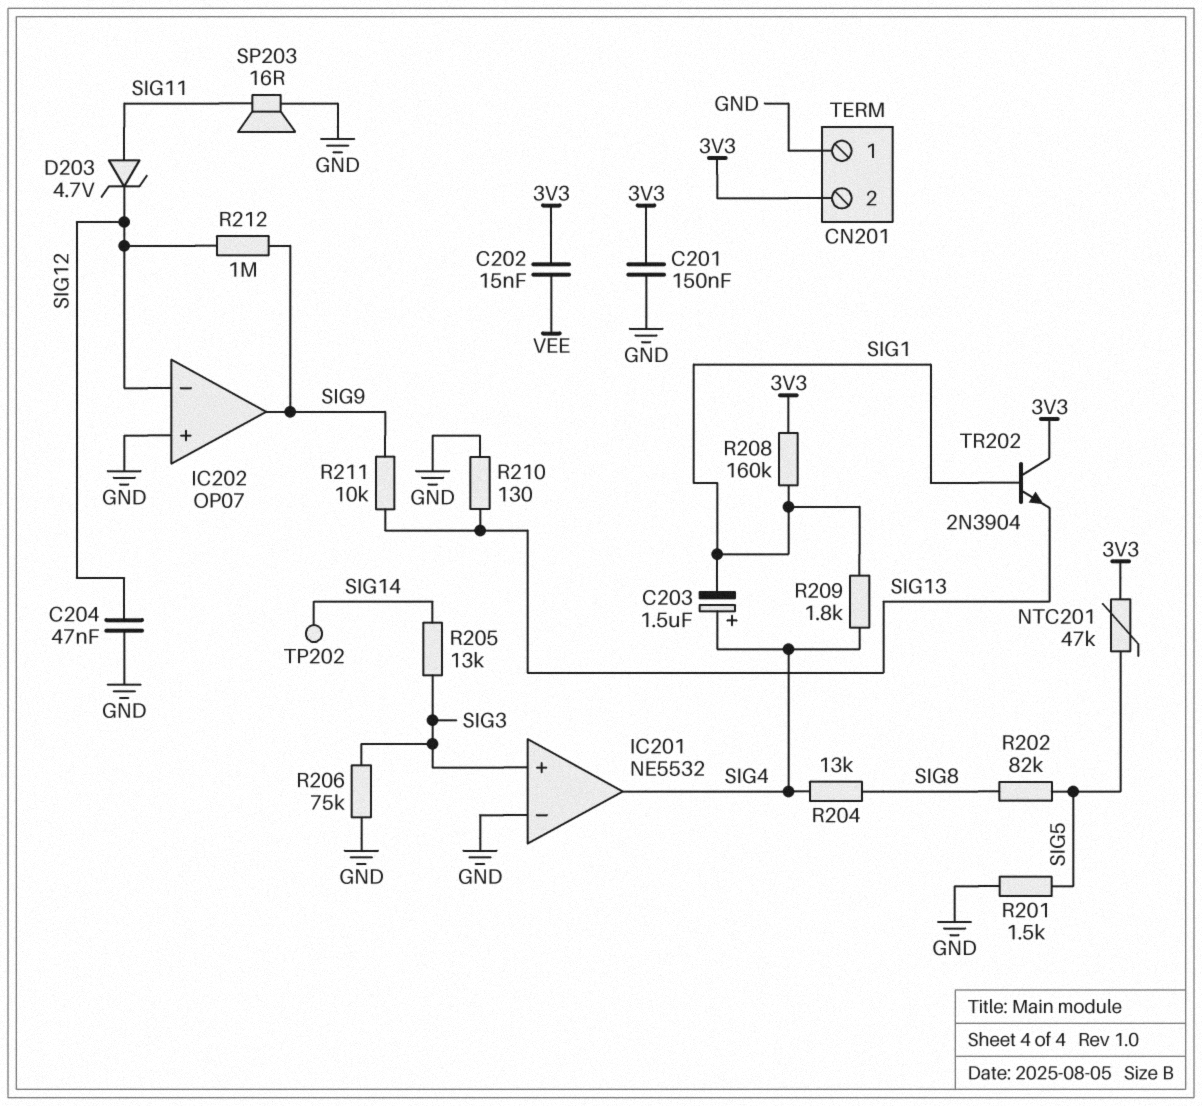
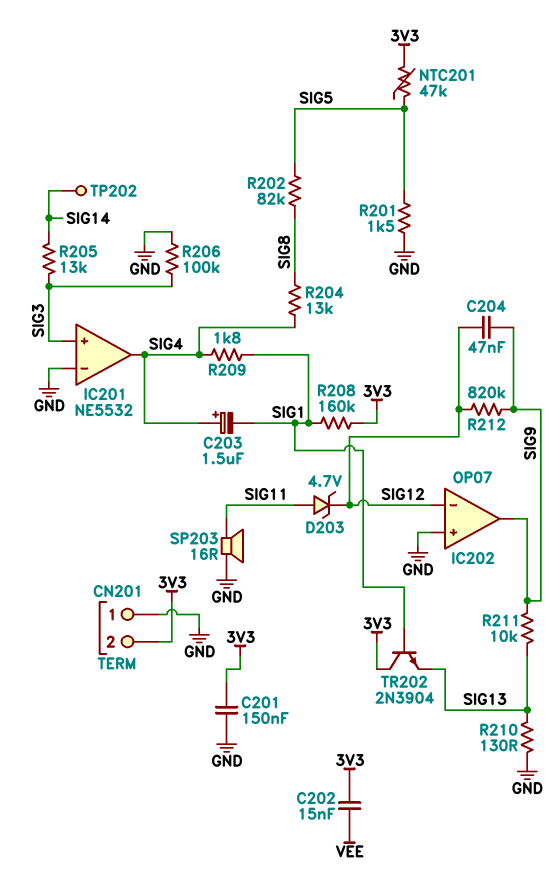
C204: 47nF (GND, SIG12) -> 47nF (SIG9, SIG12)
R206: 75k (GND, SIG3) -> 100k (GND, SIG3)
R212: 1M (SIG9, SIG12) -> 820k (SIG9, SIG12)

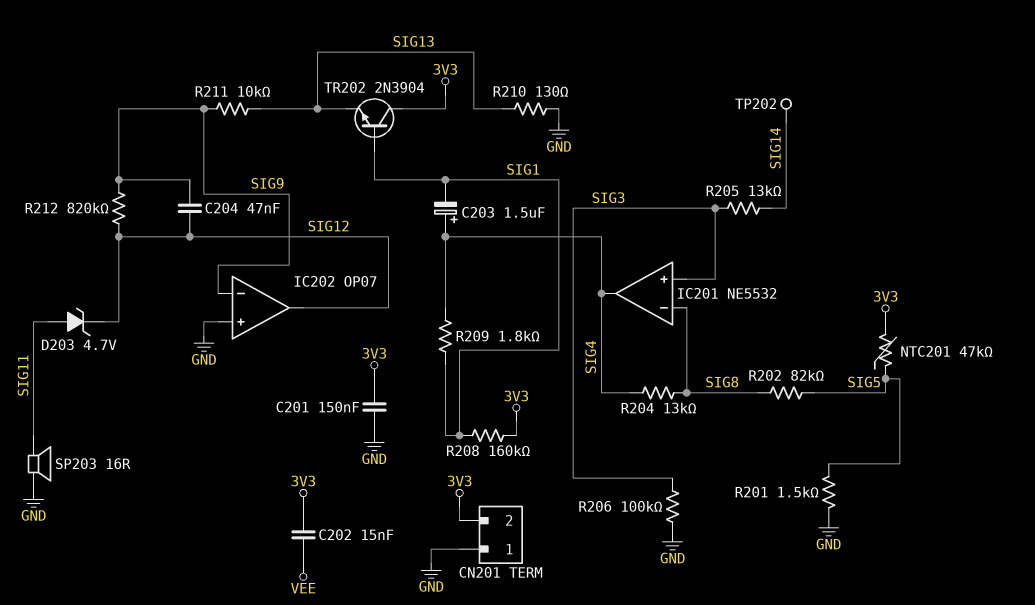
IC201 pin in-: GND -> SIG8
IC202 pin in-: SIG12 -> SIG9
IC202 pin out: SIG9 -> SIG12

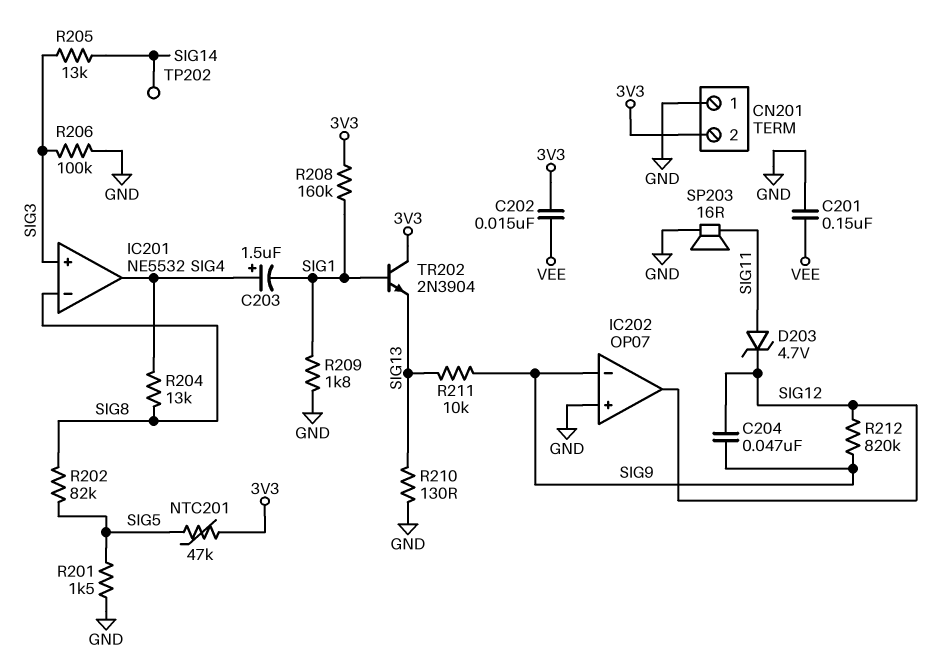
C201: 150nF (3V3, GND) -> 150nF (GND, VEE)
R209: 1.8k (SIG1, SIG4) -> 1.8k (GND, SIG1)

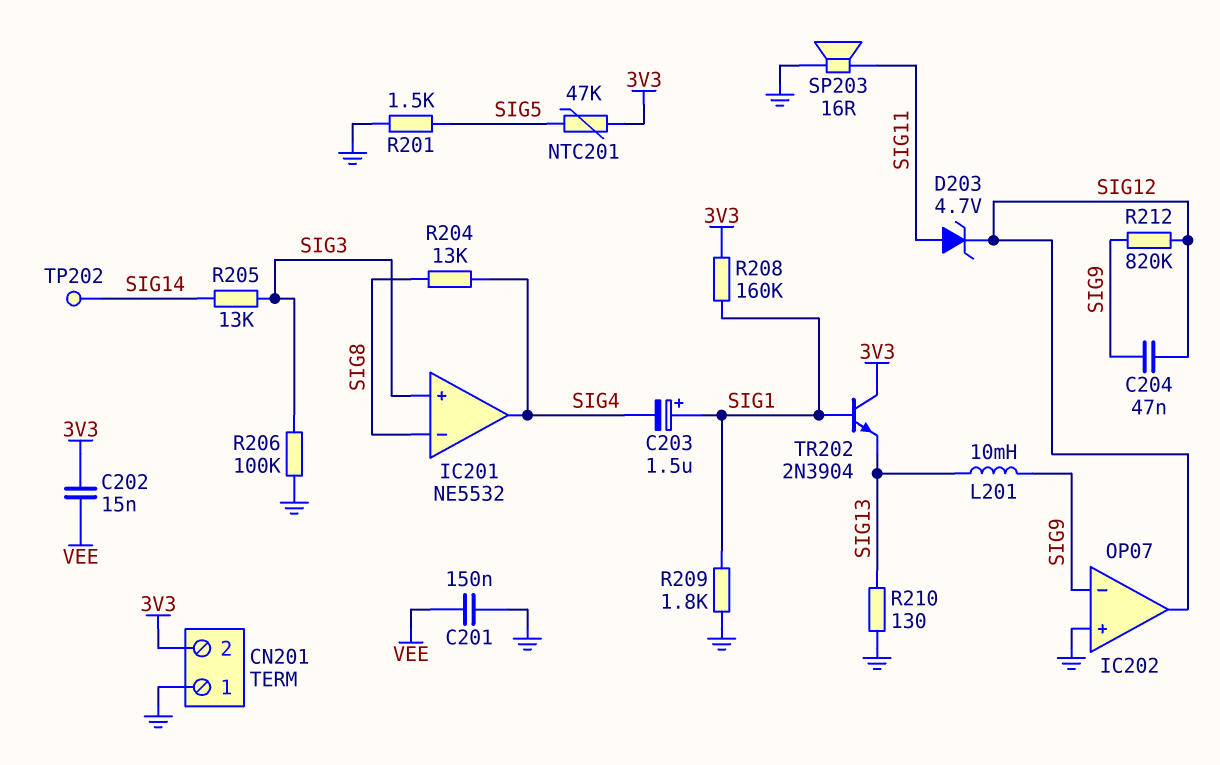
C203: 1.5uF (plus SIG4, minus SIG1) -> 1.5uF (plus SIG1, minus SIG4)
L201: none -> 10mH (SIG9, SIG13)
R202: 82k (SIG5, SIG8) -> none
R211: 10k (SIG9, SIG13) -> none

